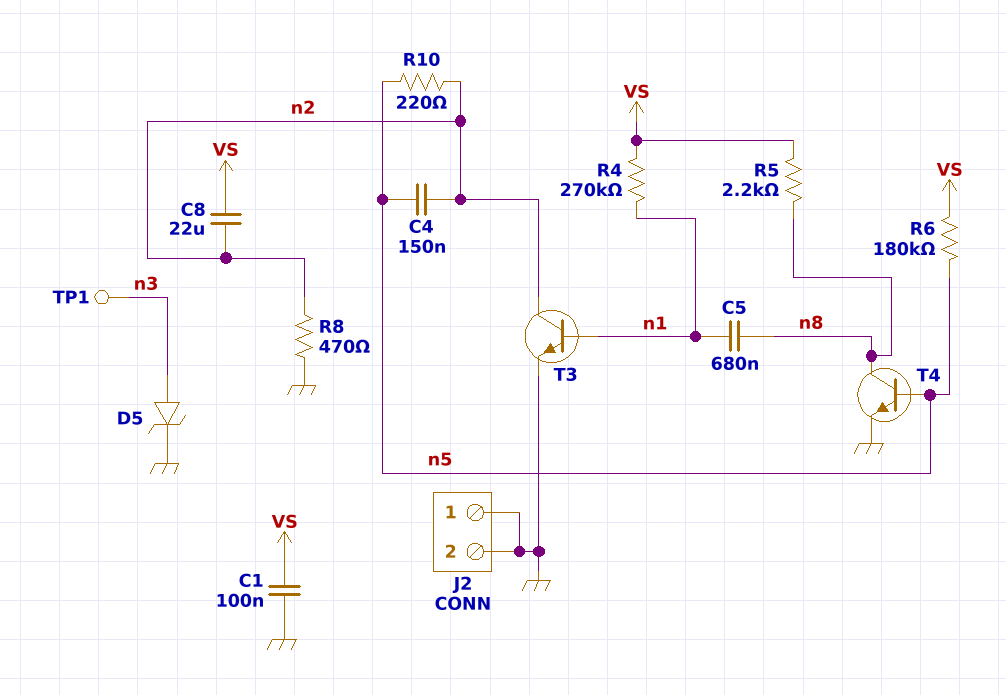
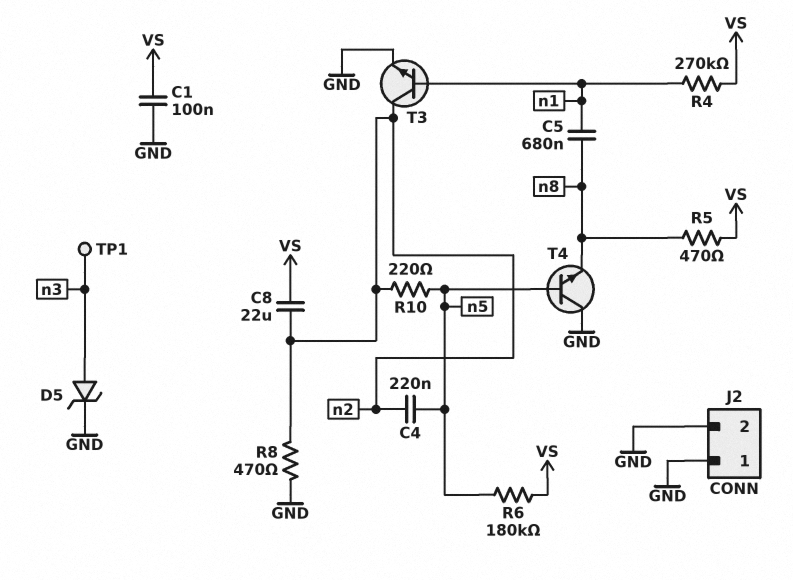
C4: 150nF (n2, n5) -> 220nF (n2, n5)
R5: 2.2k (VS, n8) -> 470 (VS, n8)
T4: NPN (B n5, C n8, E GND) -> NPN (B n5, C GND, E n8)

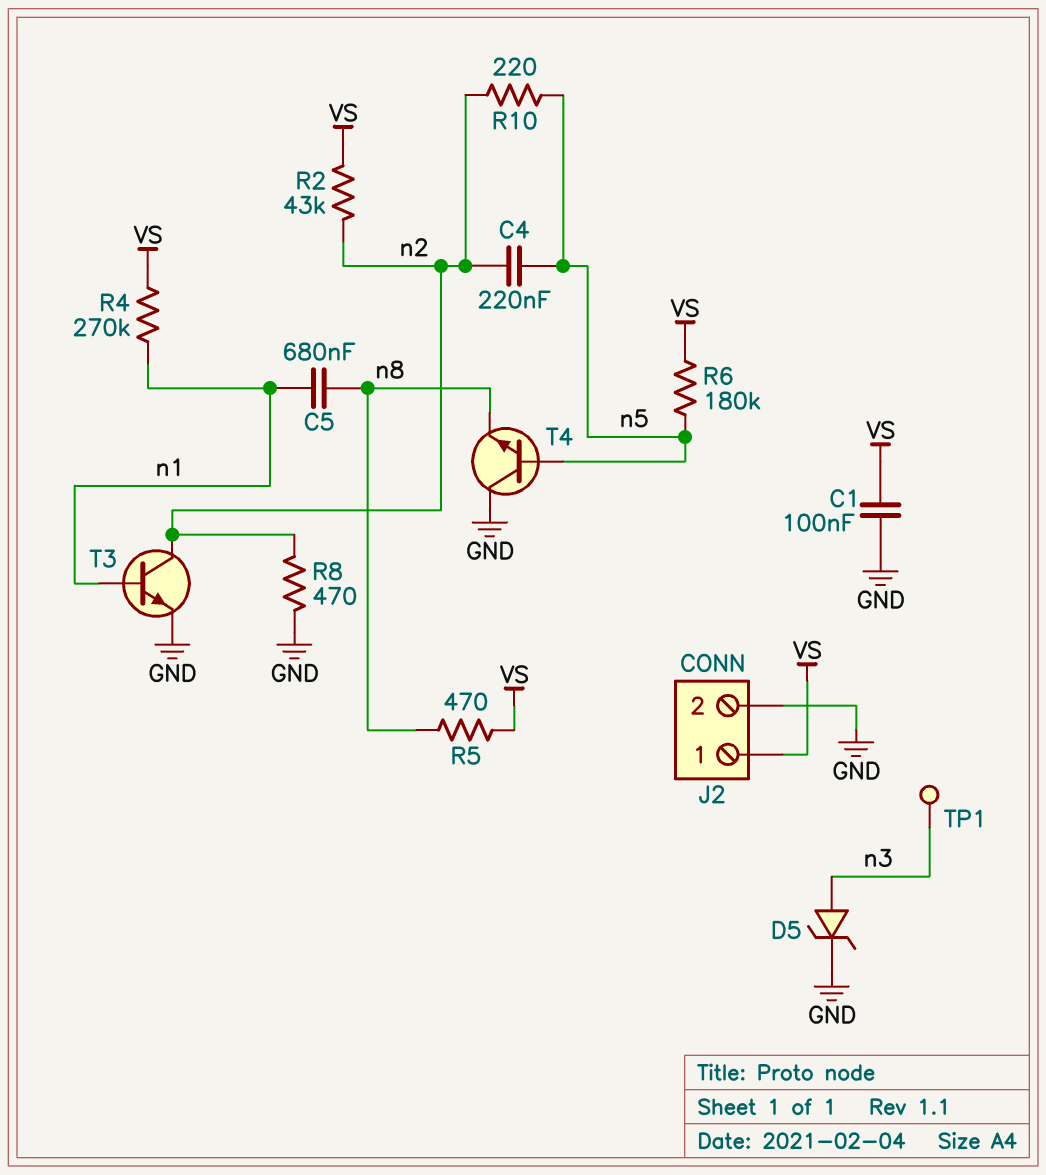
C8: 22uF (VS, n2) -> none
J2 pin 1: GND -> VS
R2: none -> 43k (VS, n2)

